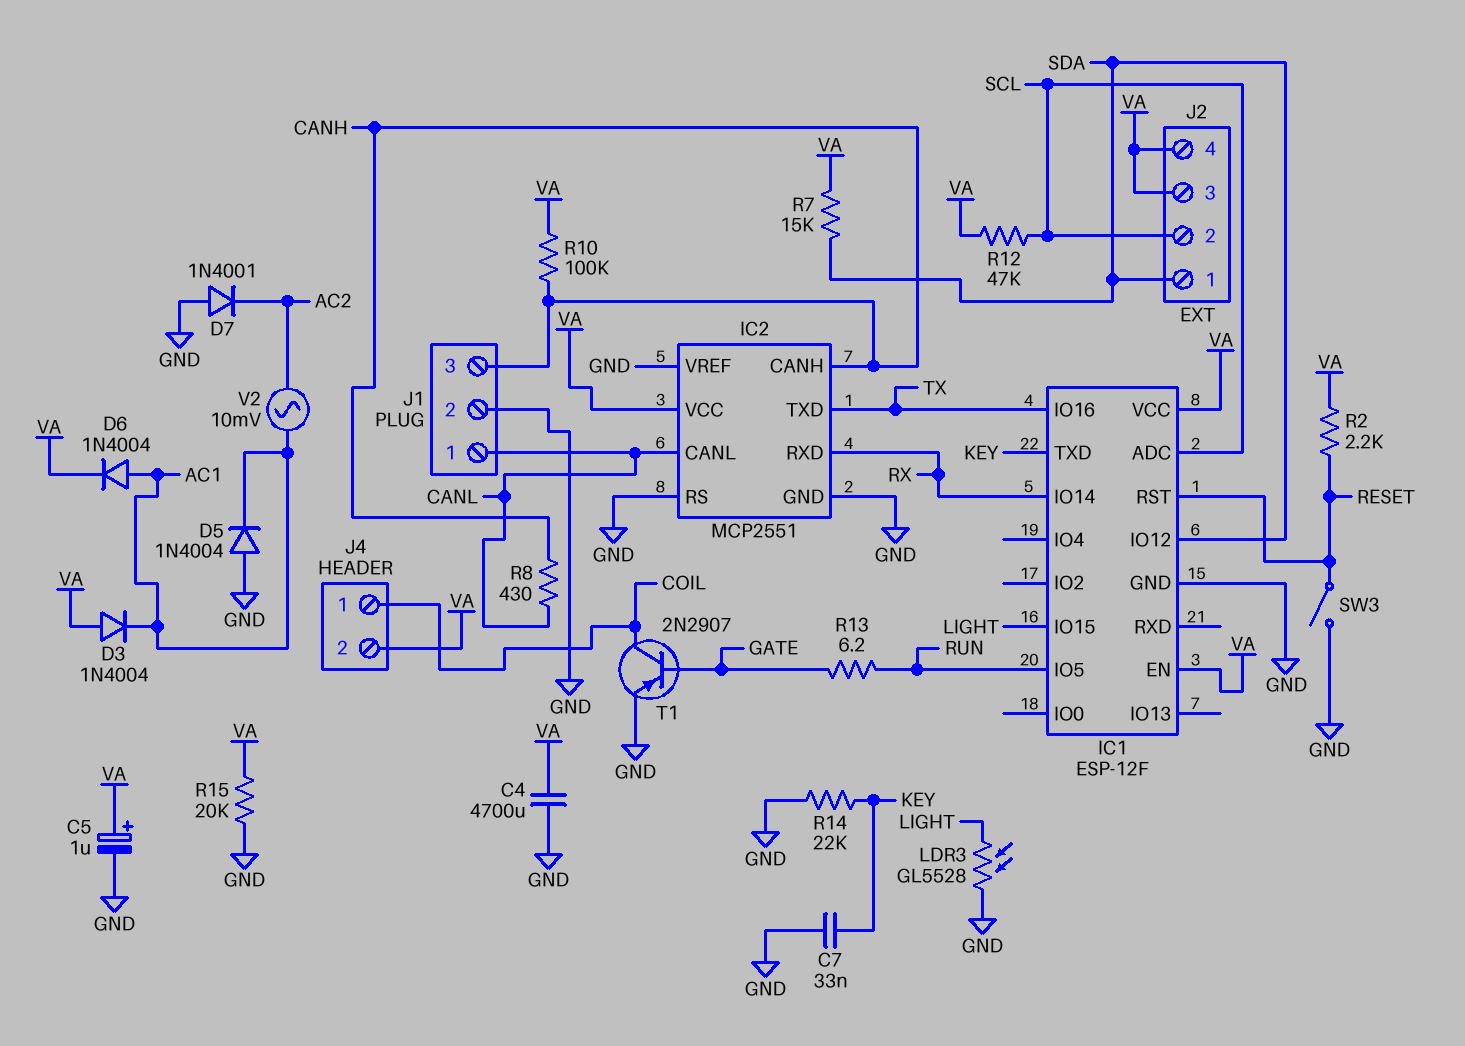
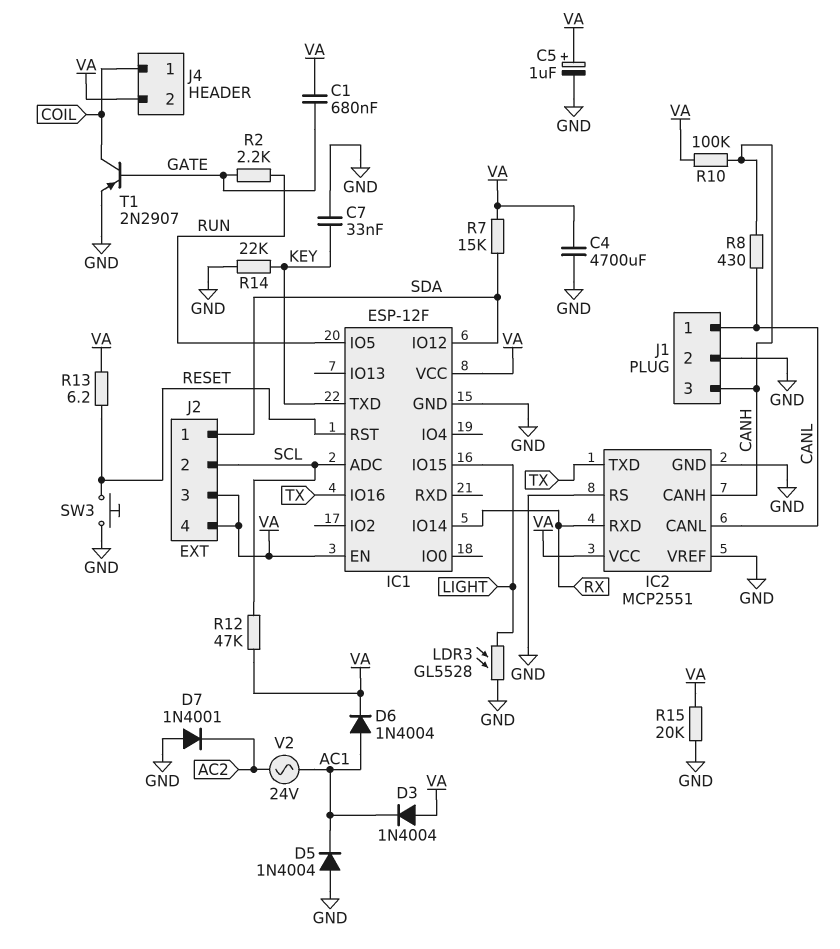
C1: none -> 680nF (GATE, VA)
R2: 2.2k (RESET, VA) -> 2.2k (GATE, RUN)
R13: 6.2 (GATE, RUN) -> 6.2 (RESET, VA)
SW3: switch (GND, RESET) -> button (GND, RESET)
V2: AC 10mV (AC1, AC2) -> AC 24V (AC1, AC2)

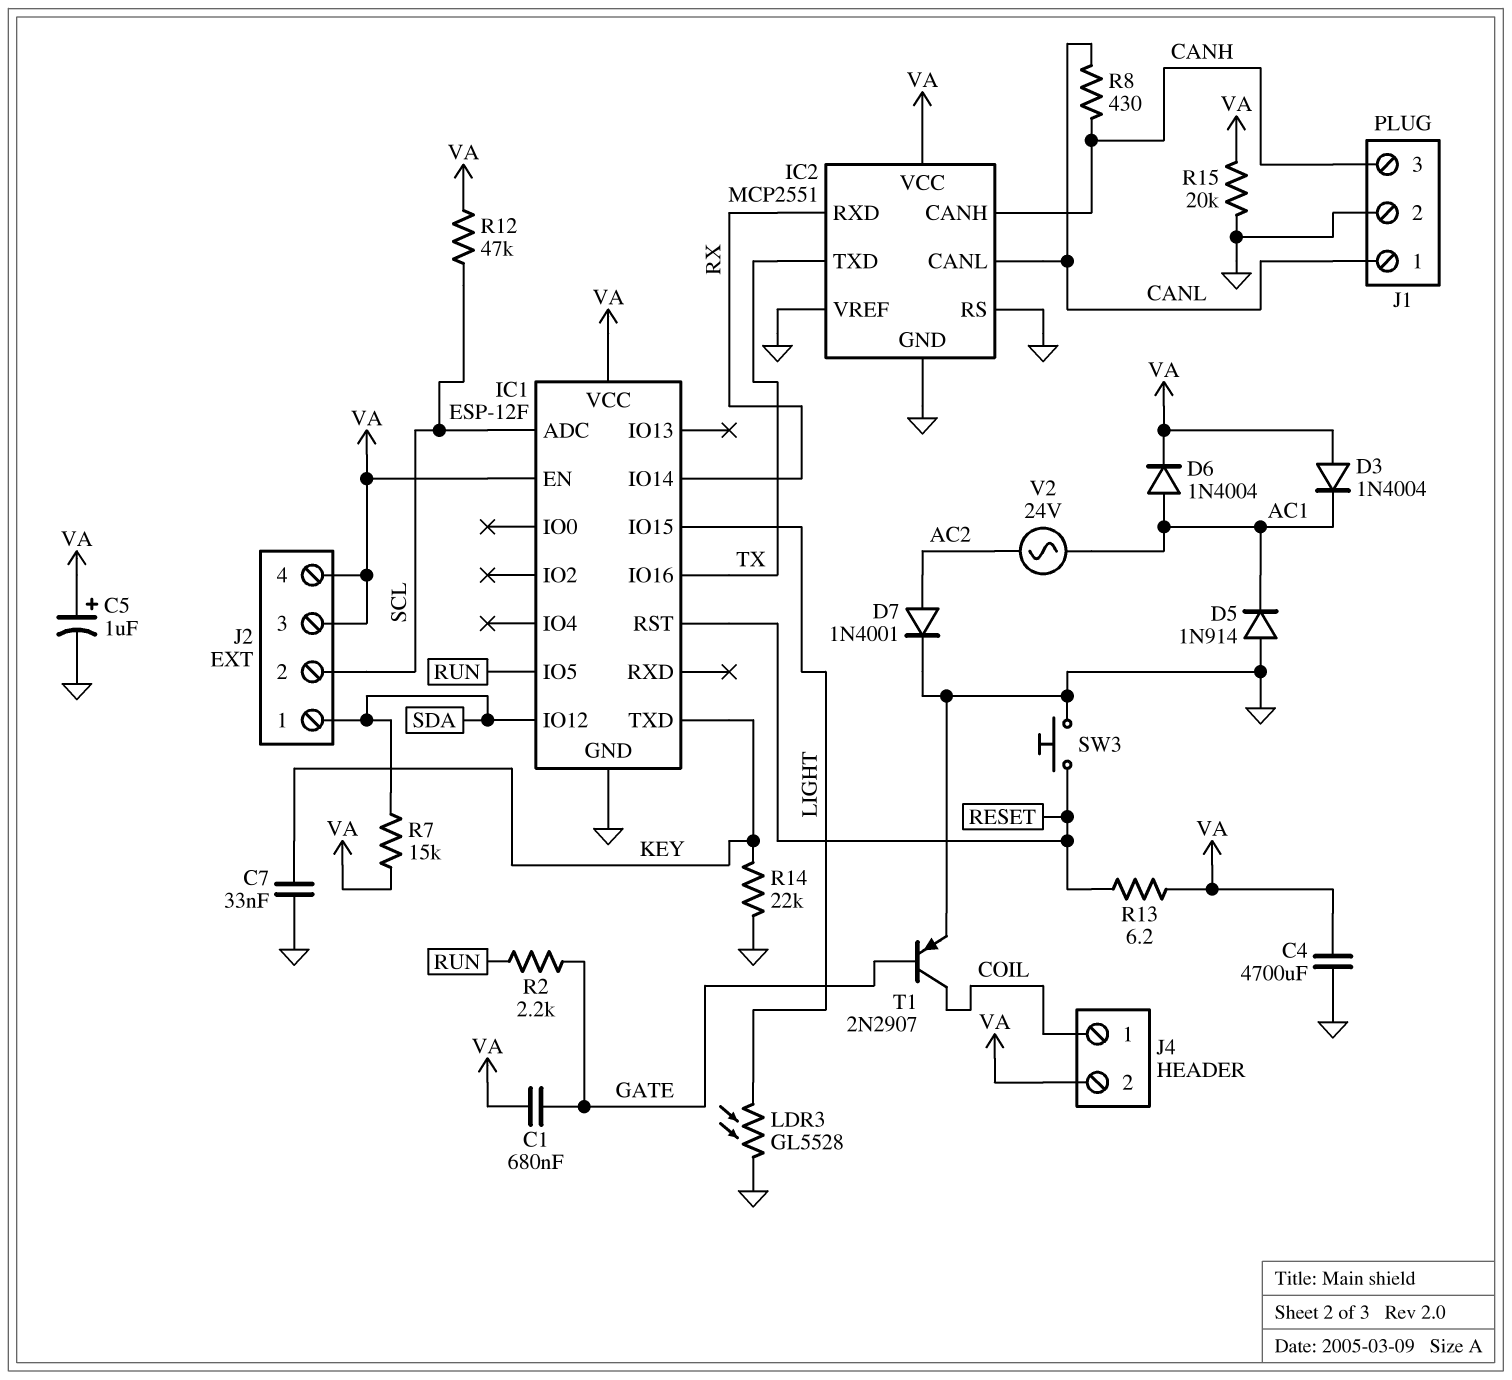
D5: diode 1N4004 (A GND, K AC1) -> diode 1N914 (A GND, K AC1)
D7: diode 1N4001 (A GND, K AC2) -> diode 1N4001 (A AC2, K GND)
R10: 100k (CANH, VA) -> none

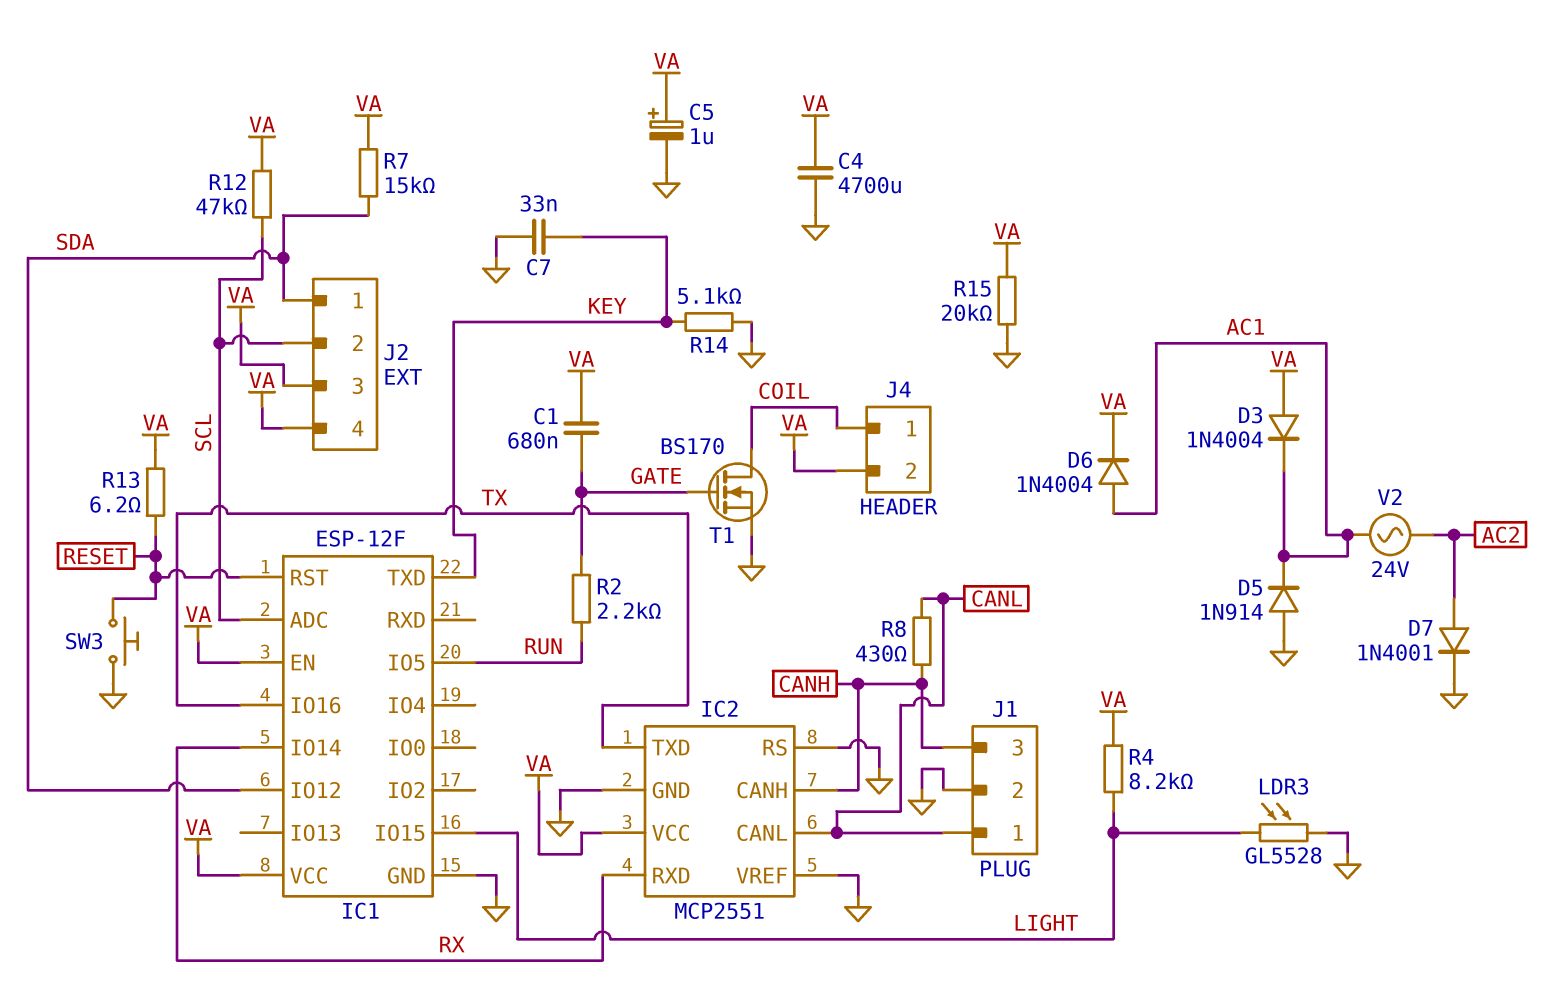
R4: none -> 8.2k (LIGHT, VA)
R14: 22k (GND, KEY) -> 5.1k (GND, KEY)
T1: PNP 2N2907 (B GATE, C COIL, E GND) -> NMOS BS170 (G GATE, D COIL, S GND)

